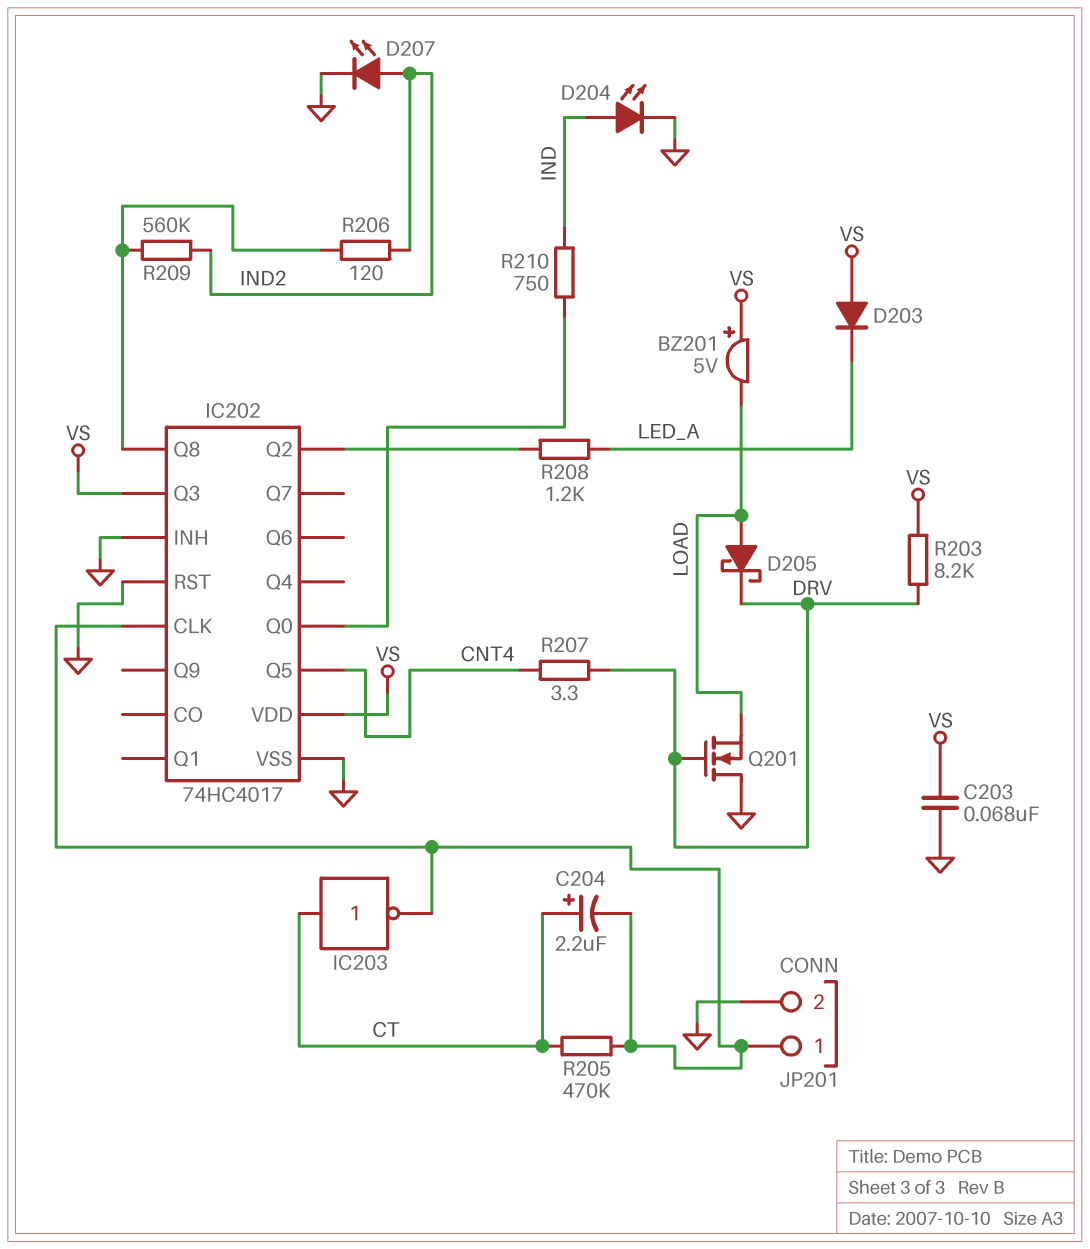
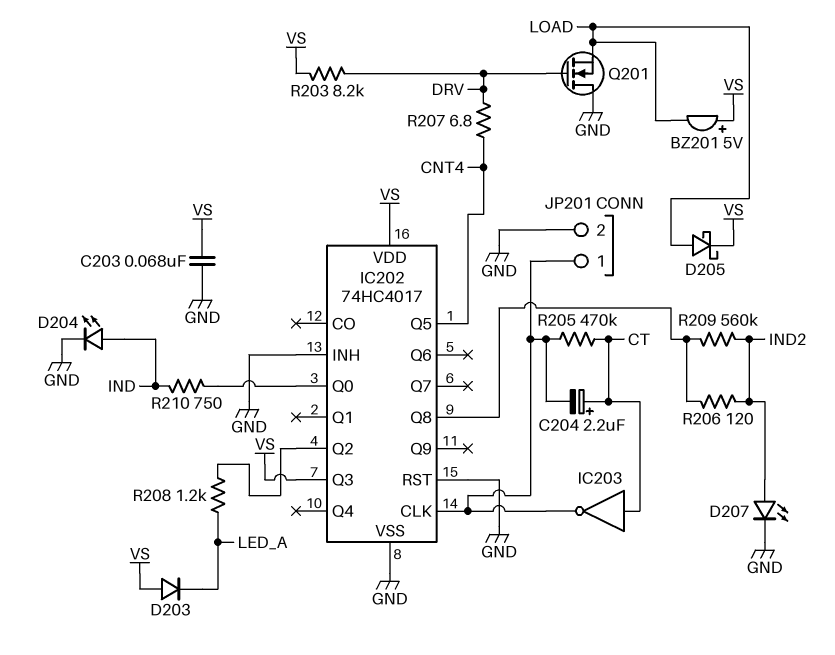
D205: schottky (A LOAD, K DRV) -> schottky (A LOAD, K VS)
R207: 3.3 (CNT4, DRV) -> 6.8 (CNT4, DRV)

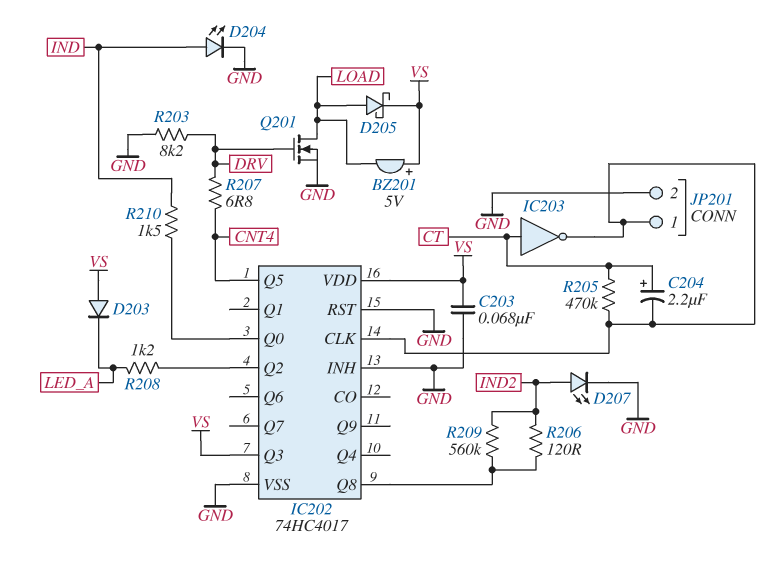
Q201: NMOS (G DRV, D GND, S LOAD) -> NMOS (G DRV, D LOAD, S GND)
R203: 8.2k (DRV, VS) -> 8.2k (DRV, GND)
R210: 750 (IC202/Q0, IND) -> 1.5k (IC202/Q0, IND)

